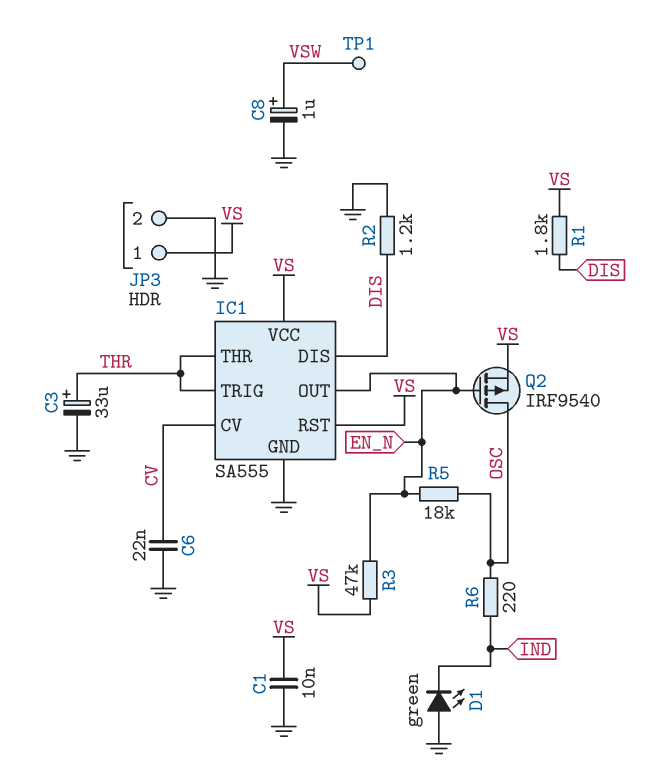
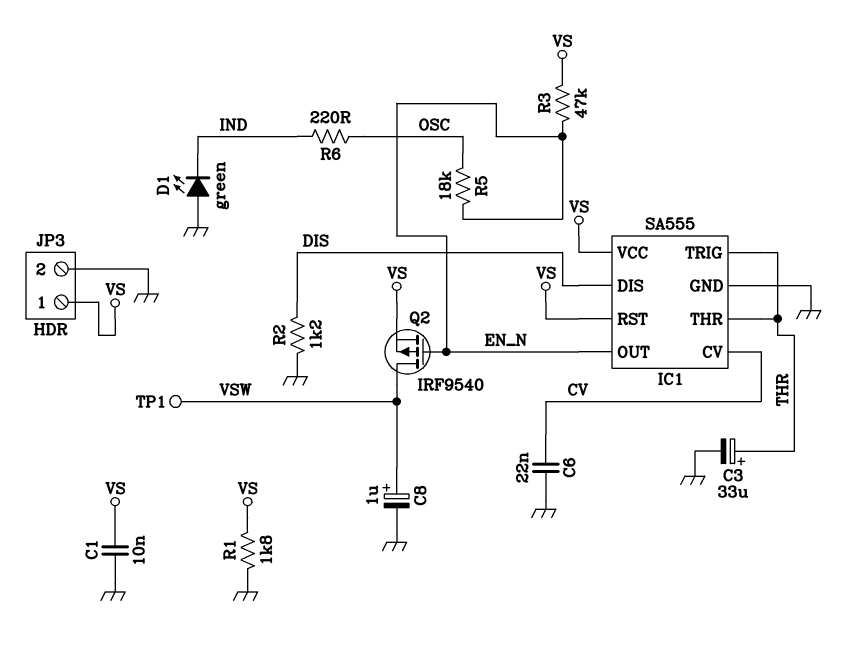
Q2: PMOS IRF9540 (G EN_N, D OSC, S VS) -> PMOS IRF9540 (G EN_N, D VSW, S VS)
R1: 1.8k (DIS, VS) -> 1.8k (GND, VS)

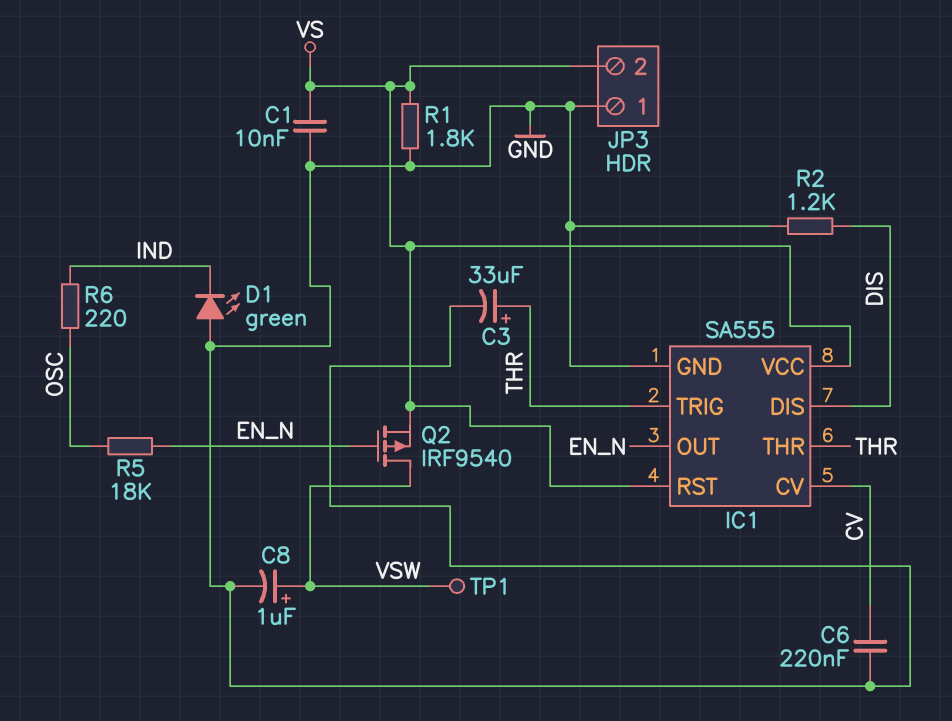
C6: 22nF (CV, GND) -> 220nF (CV, GND)
JP3 pin 1: VS -> GND
JP3 pin 2: GND -> VS
R3: 47k (EN_N, VS) -> none

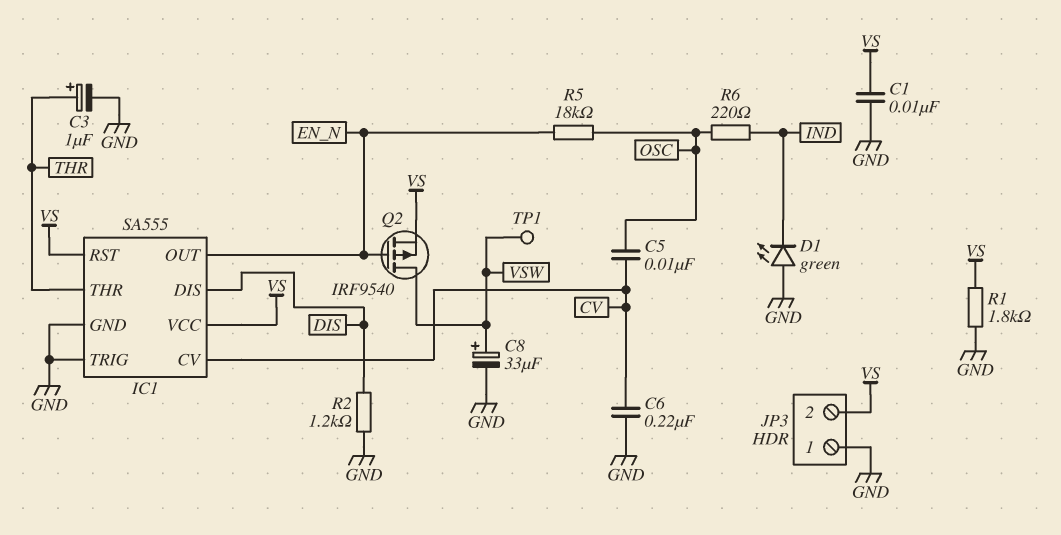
C3: 33uF (plus THR, minus GND) -> 1uF (plus THR, minus GND)
C5: none -> 10nF (CV, OSC)
C8: 1uF (plus VSW, minus GND) -> 33uF (plus VSW, minus GND)
IC1 pin TRIG: THR -> GND

